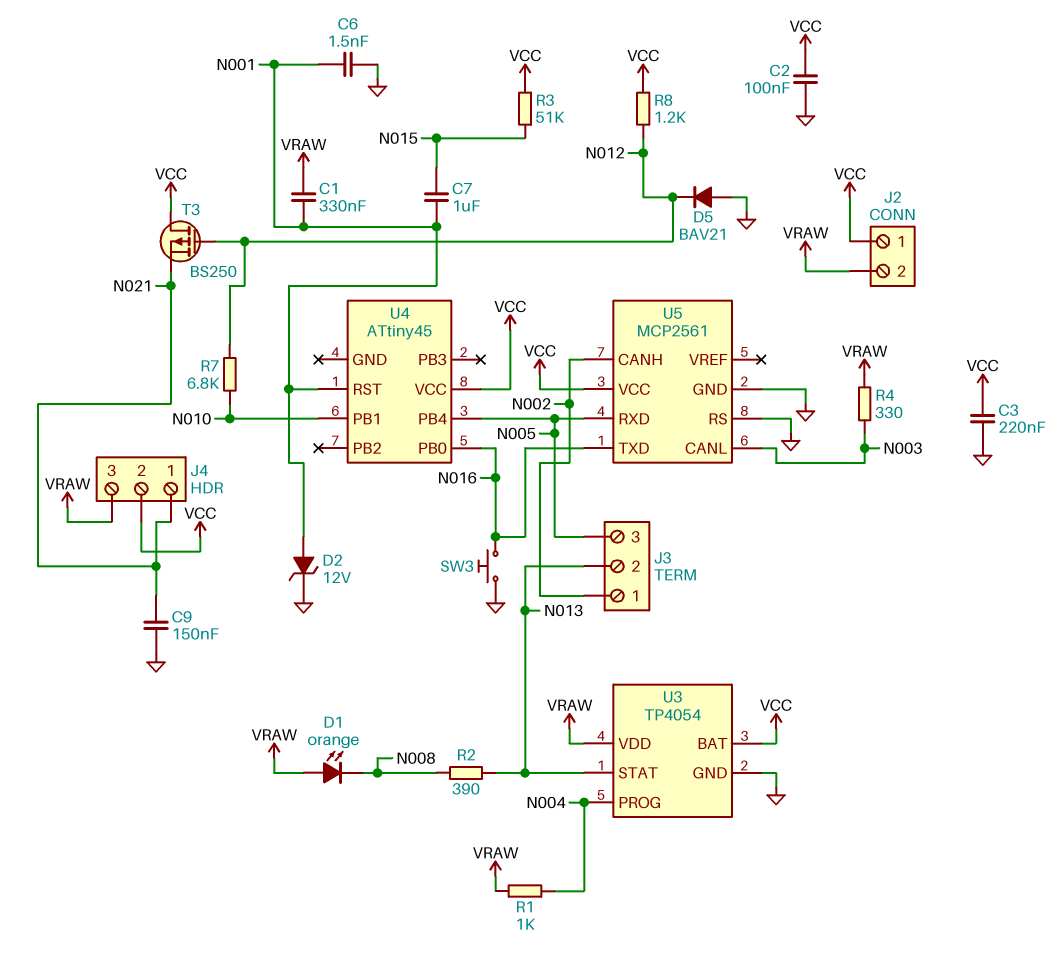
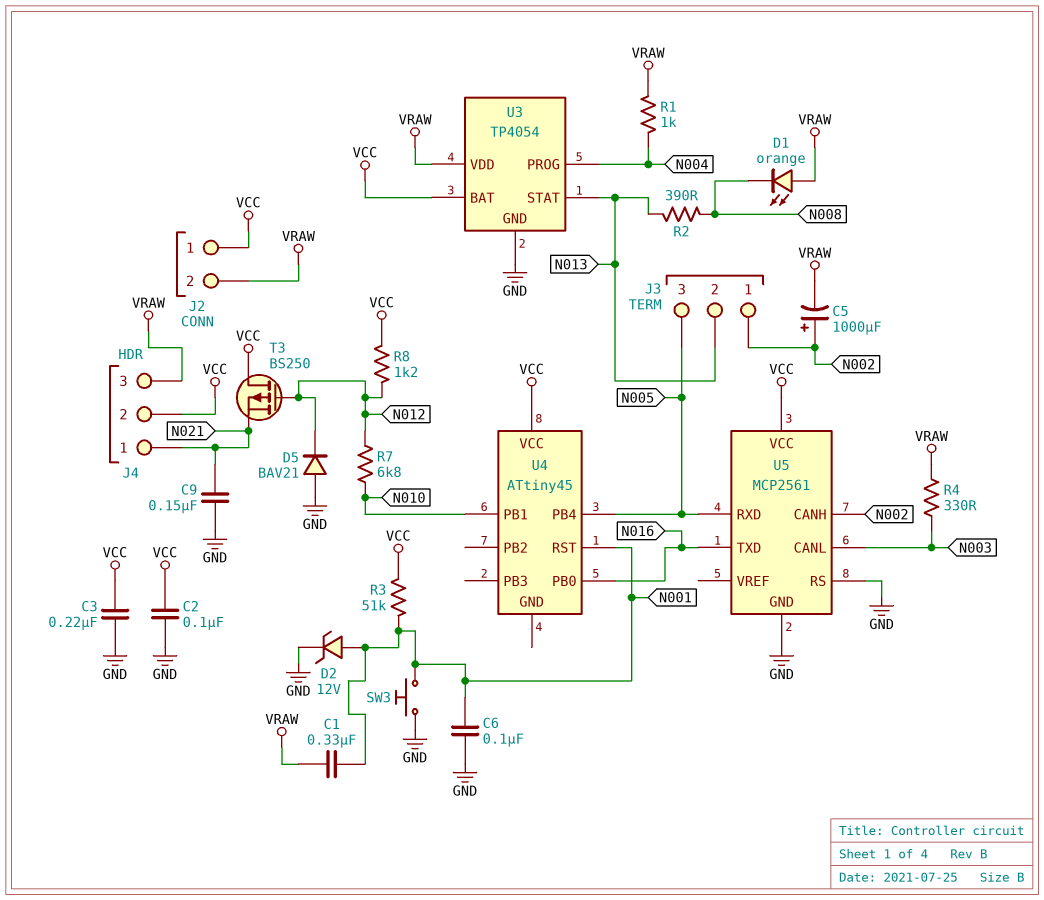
C5: none -> 1000uF (plus N002, minus VRAW)
C6: 1.5nF (GND, N001) -> 100nF (GND, N001)
C7: 1uF (N001, N015) -> none
R3: 51k (N015, VCC) -> 51k (N001, VCC)
SW3: button (GND, N016) -> button (GND, N001)

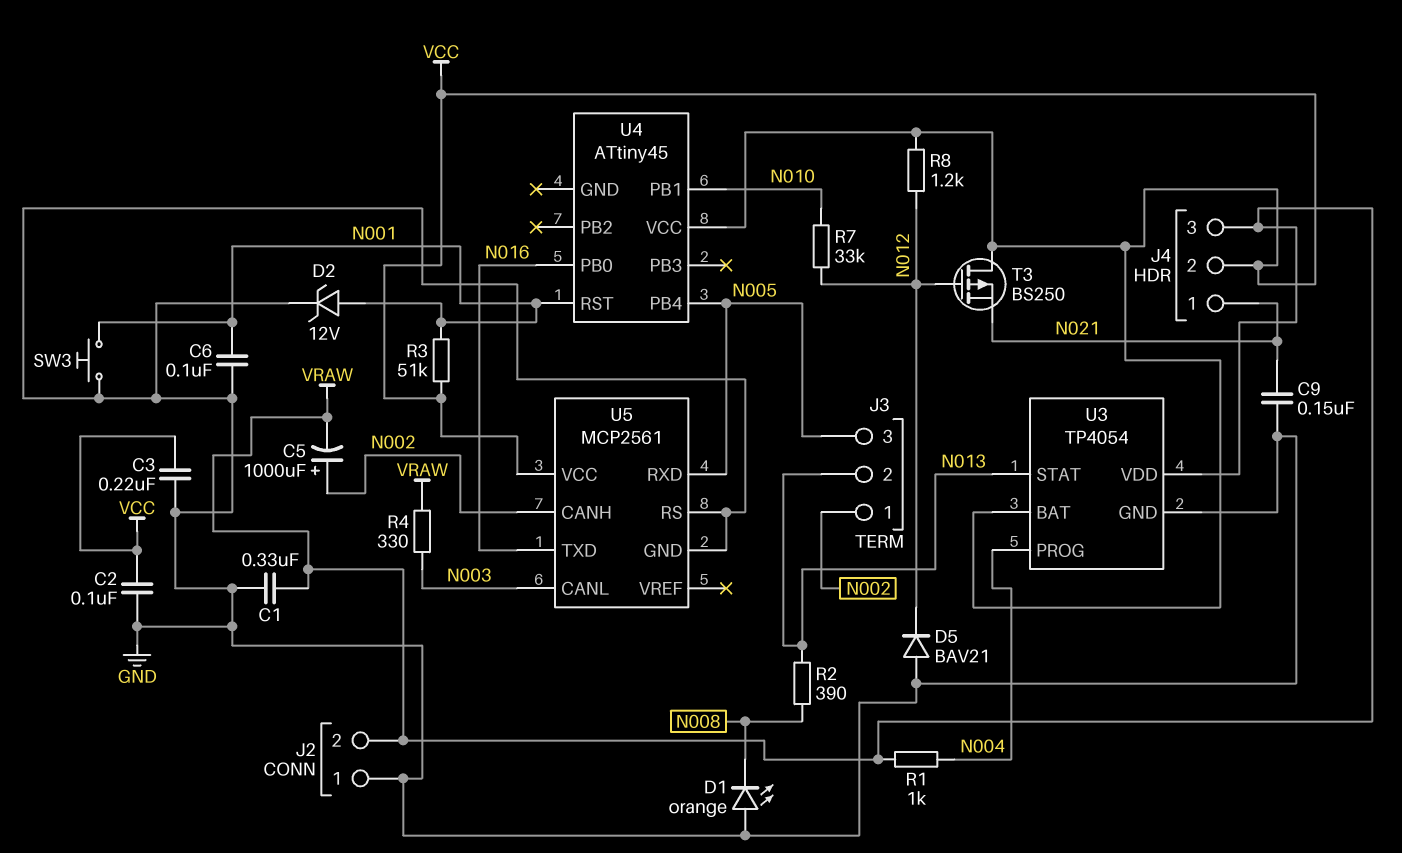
C1: 330nF (N001, VRAW) -> 330nF (GND, VRAW)
D1: LED orange (A VRAW, K N008) -> LED orange (A GND, K N008)
J2 pin 1: VCC -> GND
R7: 6.8k (N010, N012) -> 33k (N010, N012)

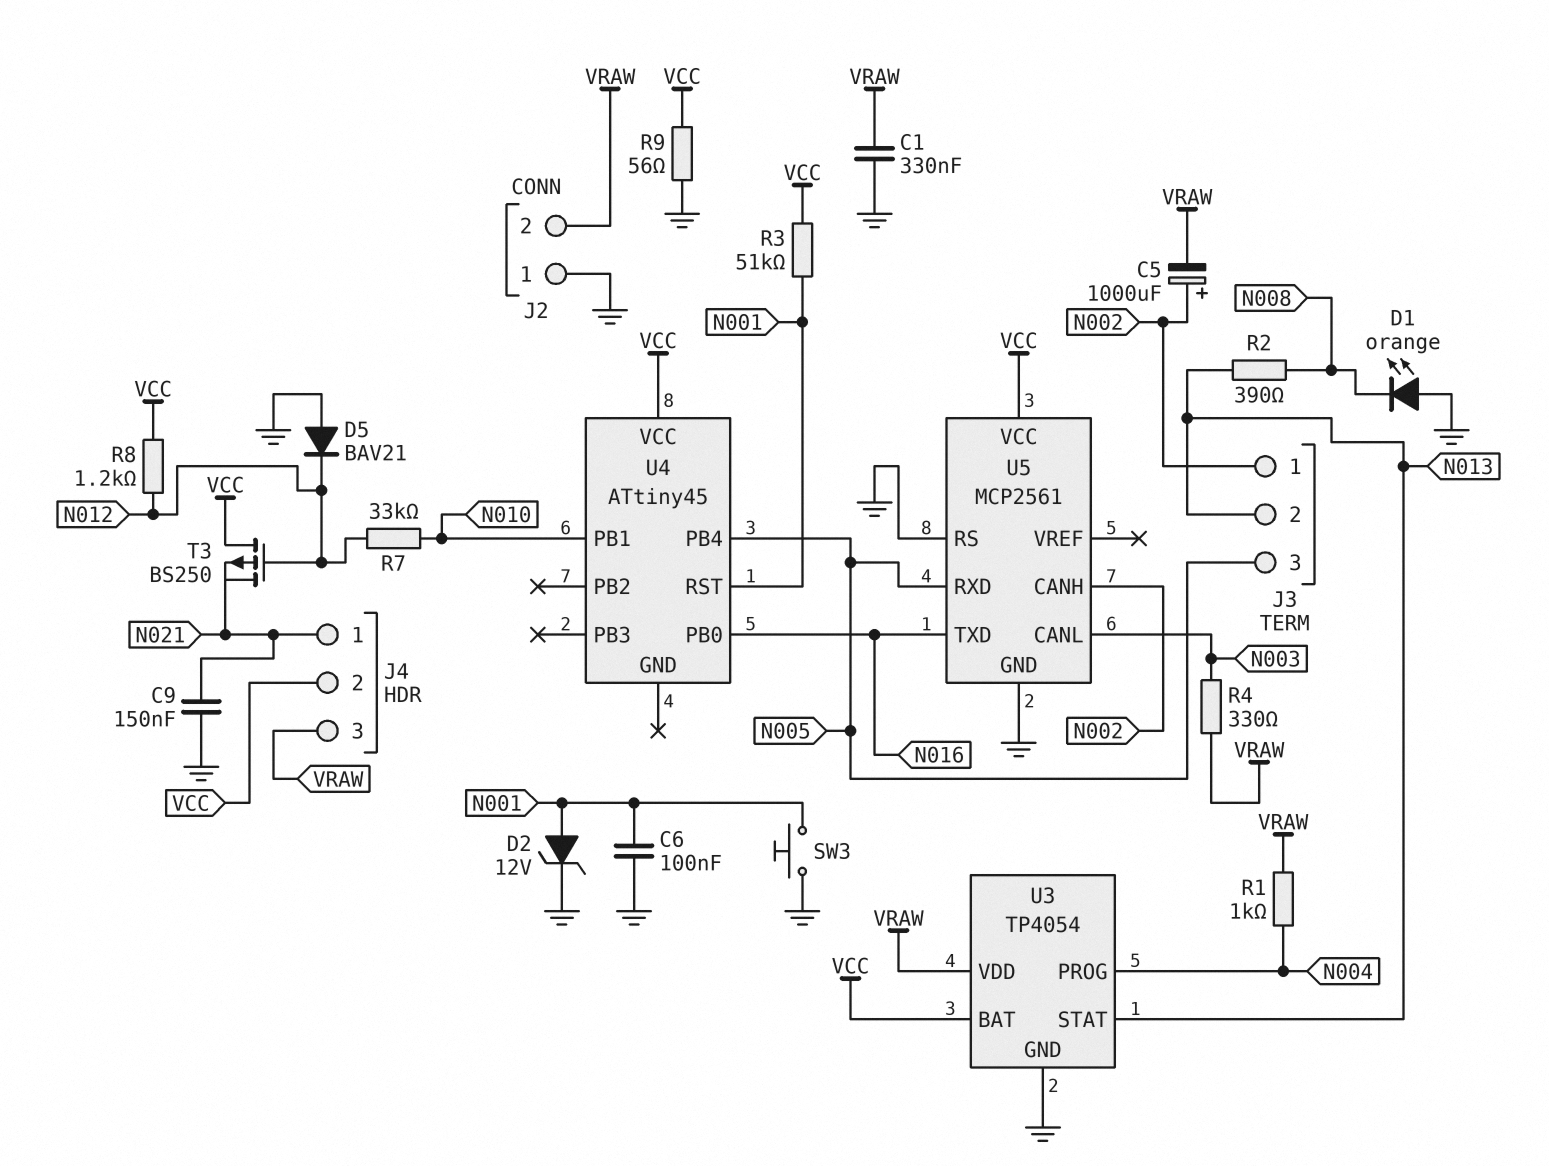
C2: 100nF (GND, VCC) -> none
C3: 220nF (GND, VCC) -> none
R9: none -> 56 (GND, VCC)

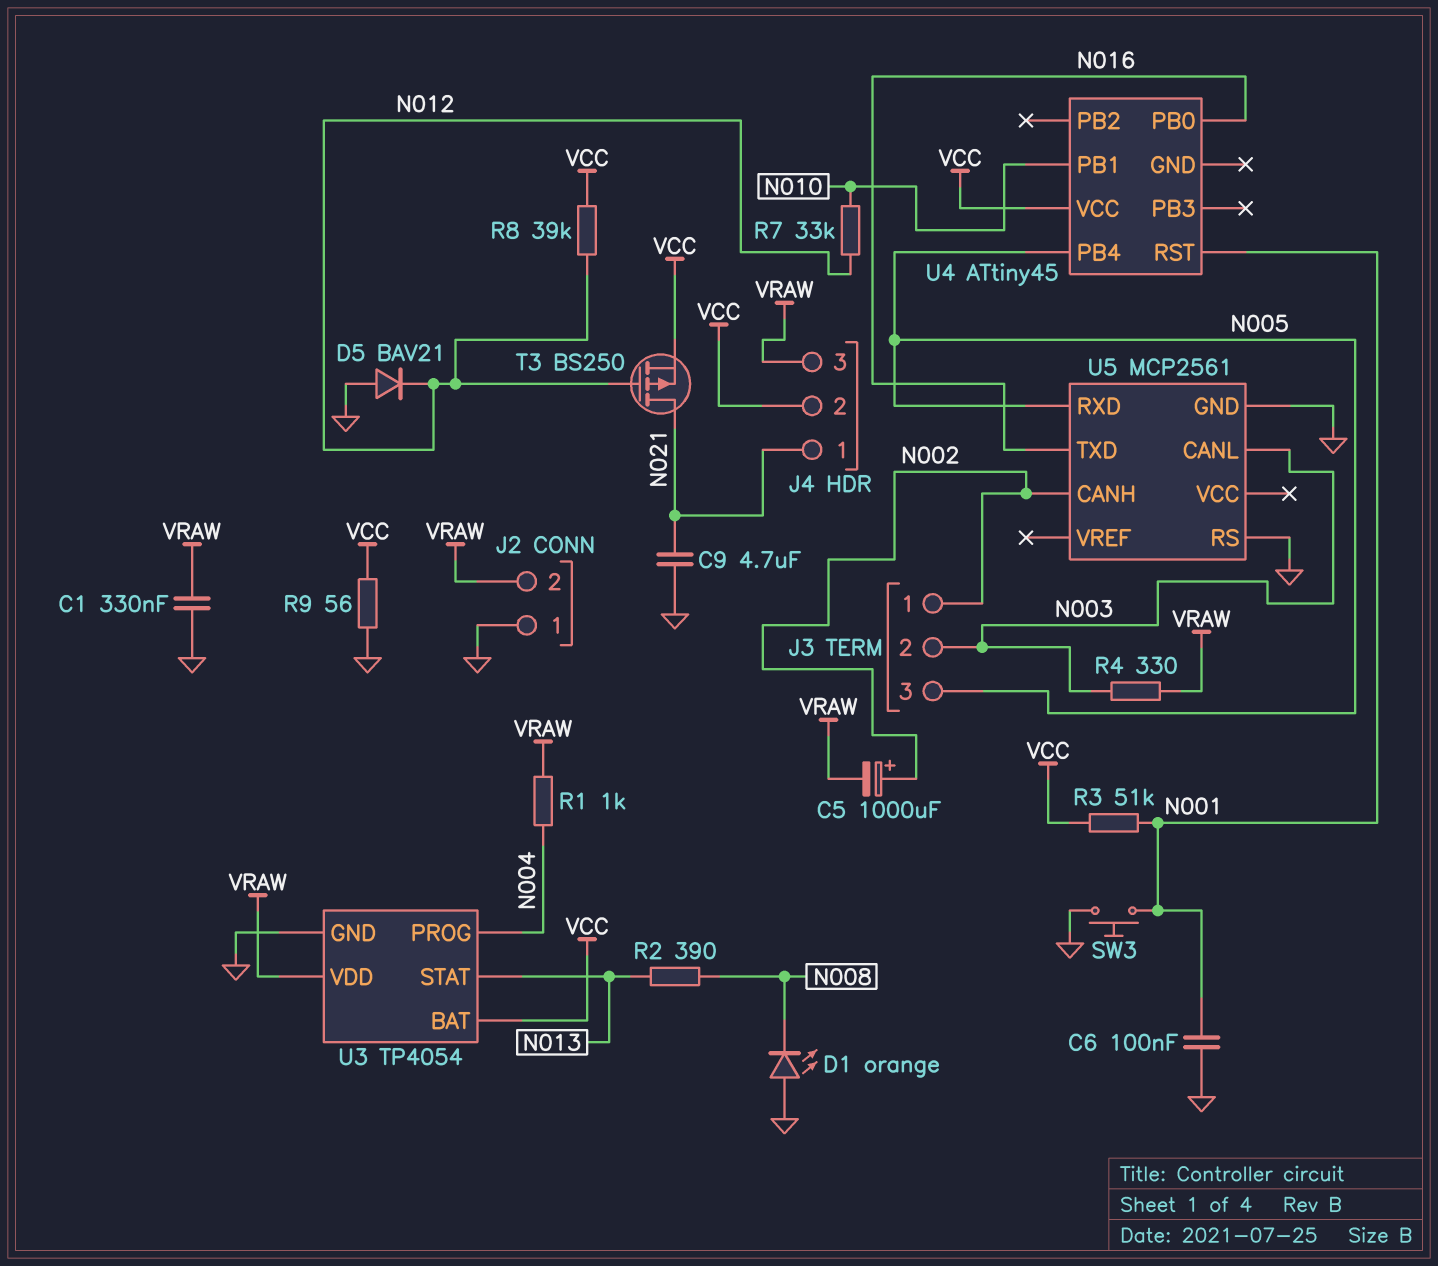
C9: 150nF (GND, N021) -> 4.7uF (GND, N021)
D2: zener 12V (A N001, K GND) -> none
J3 pin 2: N013 -> N003
R8: 1.2k (N012, VCC) -> 39k (N012, VCC)
T3: PMOS BS250 (G N012, D VCC, S N021) -> PMOS BS250 (G N012, D N021, S VCC)
U5 pin VCC: VCC -> none

